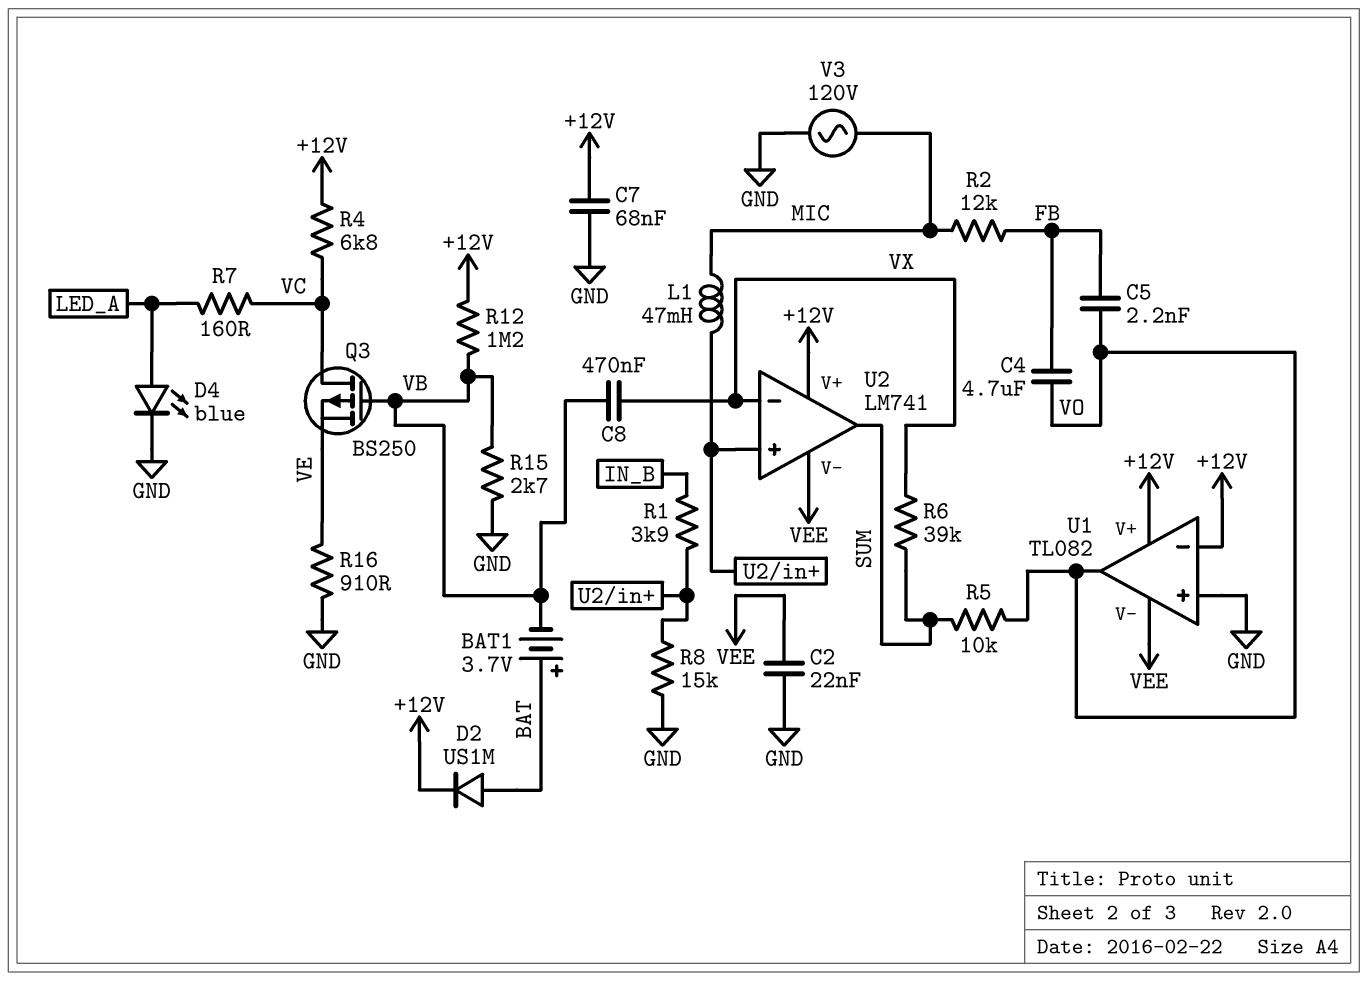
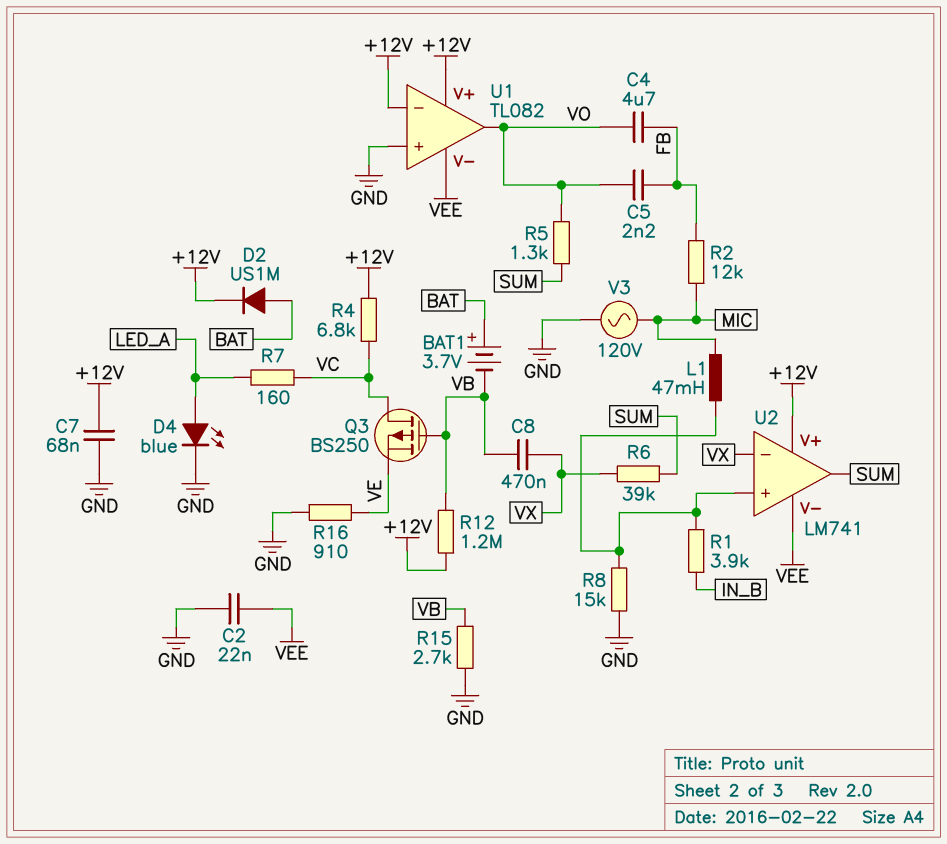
R5: 10k (SUM, VO) -> 1.3k (SUM, VO)

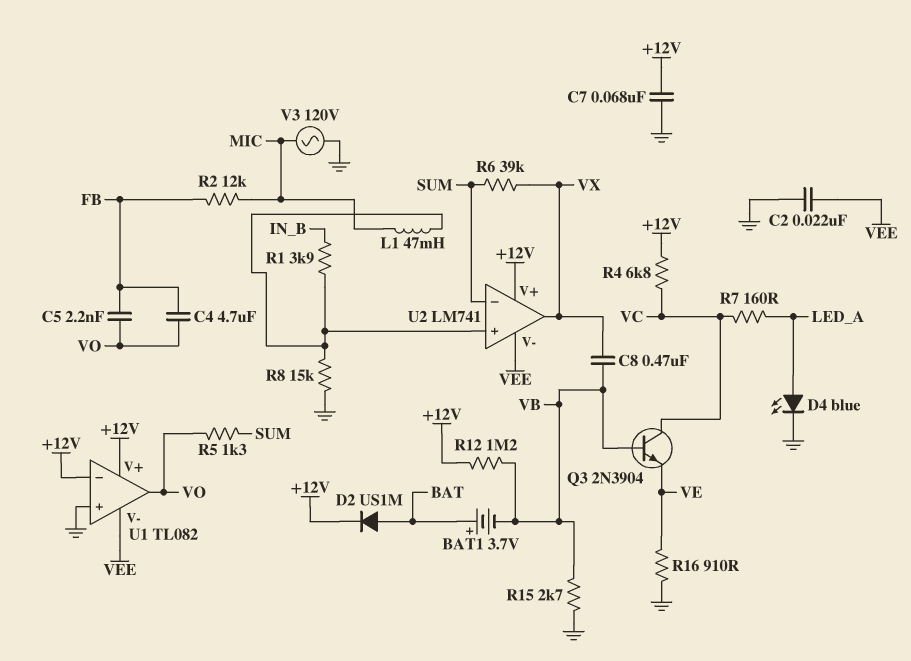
Q3: PMOS BS250 (G VB, D VC, S VE) -> NPN 2N3904 (B VB, C VC, E VE)
U2 pin in-: VX -> SUM
U2 pin out: SUM -> VX

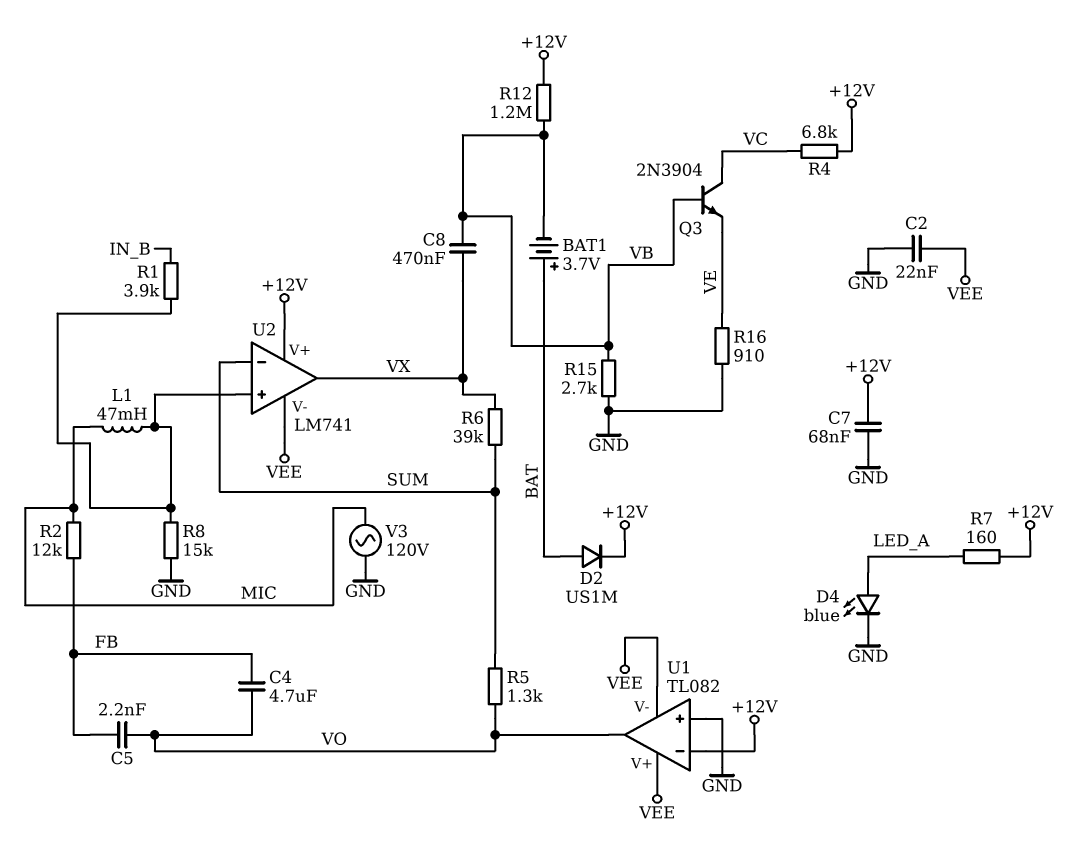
R7: 160 (LED_A, VC) -> 160 (+12V, LED_A)
U1 pin V+: +12V -> VEE

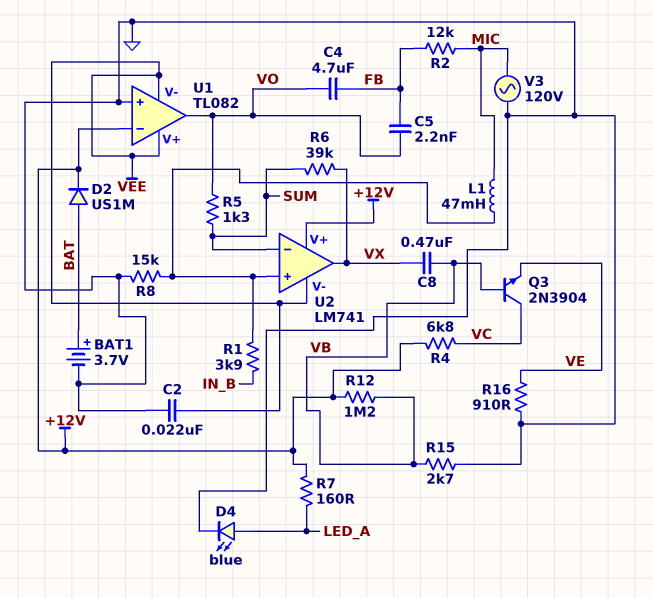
BAT1: 3.7V (plus BAT, minus VB) -> 3.7V (plus BAT, minus GND)
C7: 68nF (+12V, GND) -> none

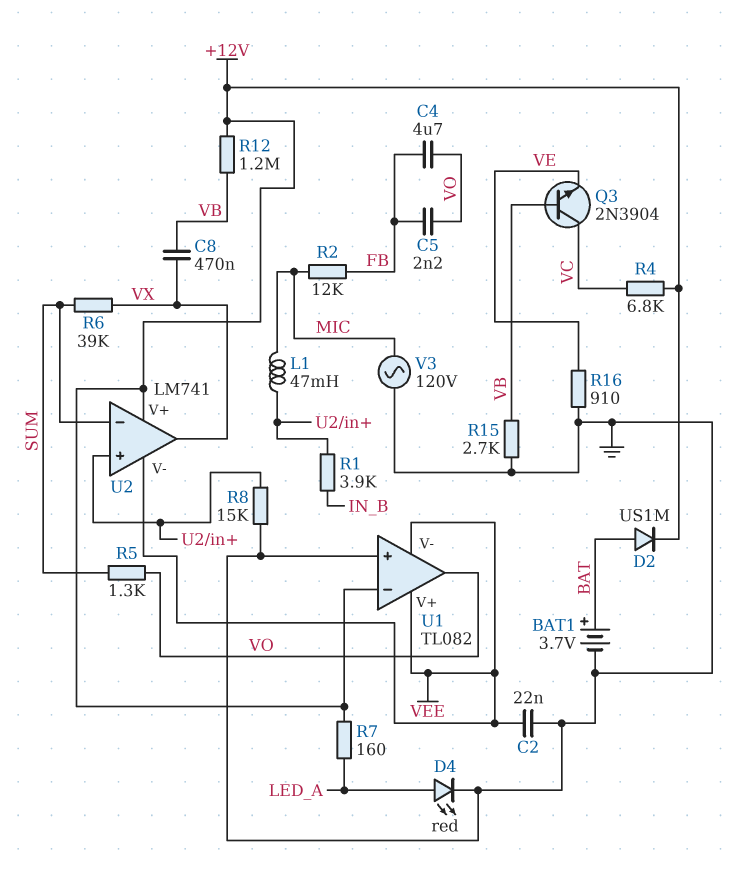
D4: LED blue (A LED_A, K GND) -> LED red (A LED_A, K GND)

